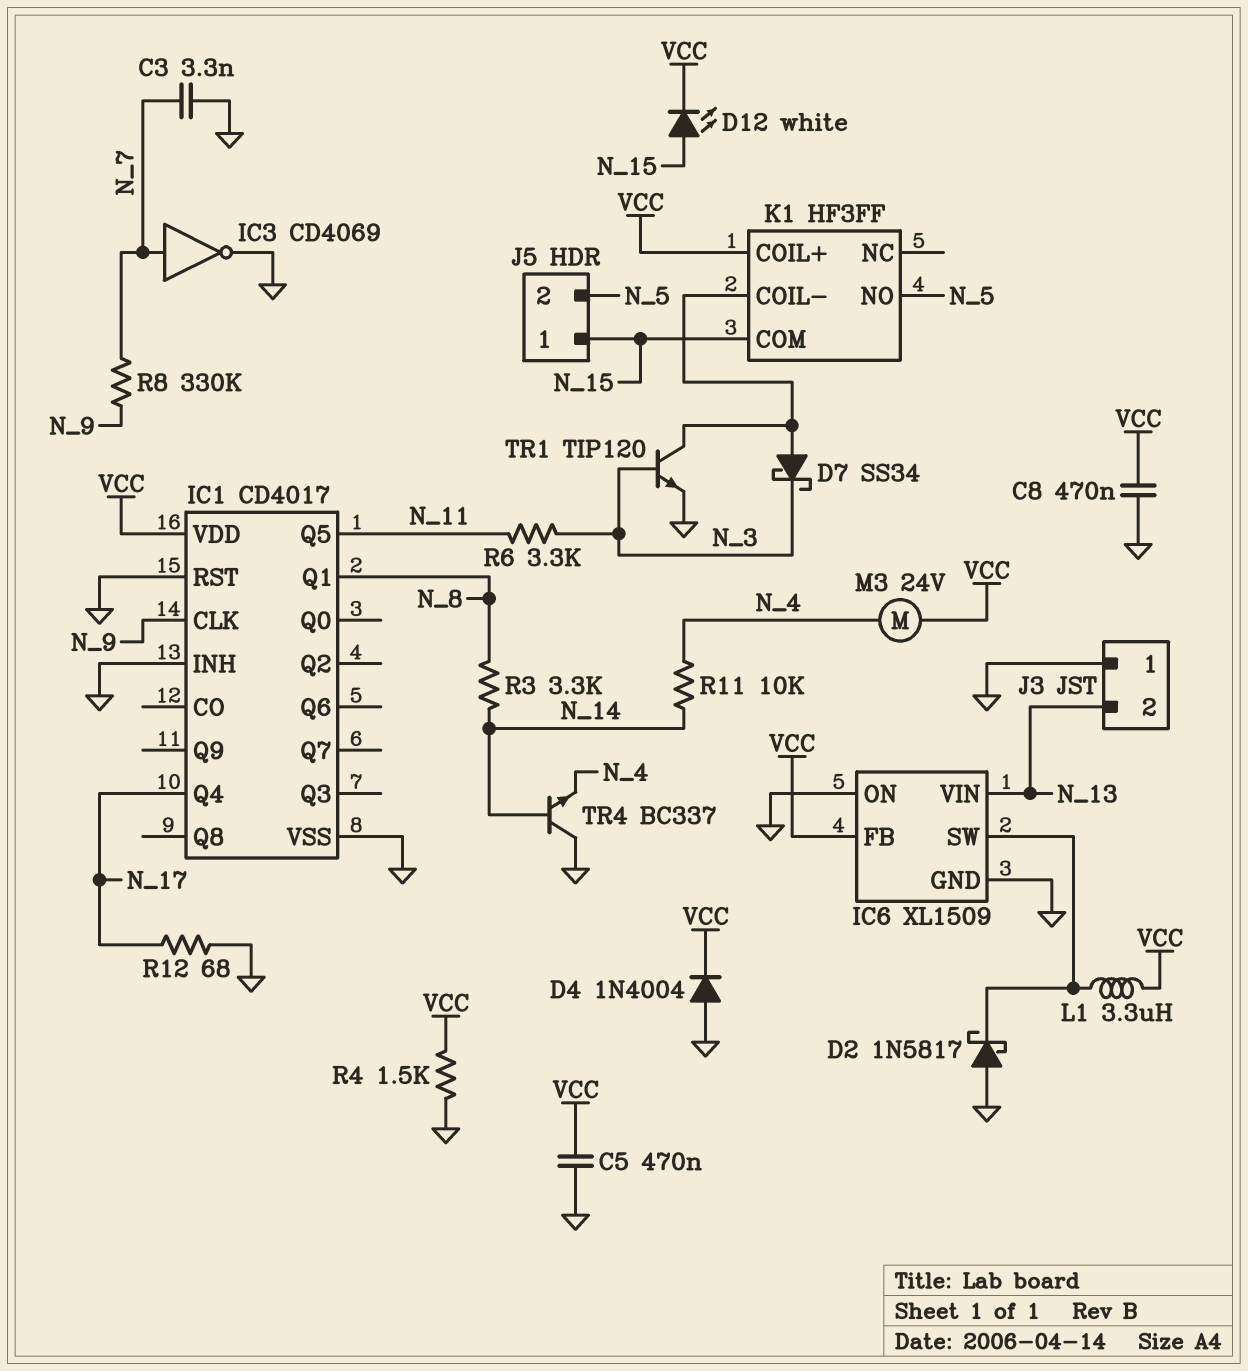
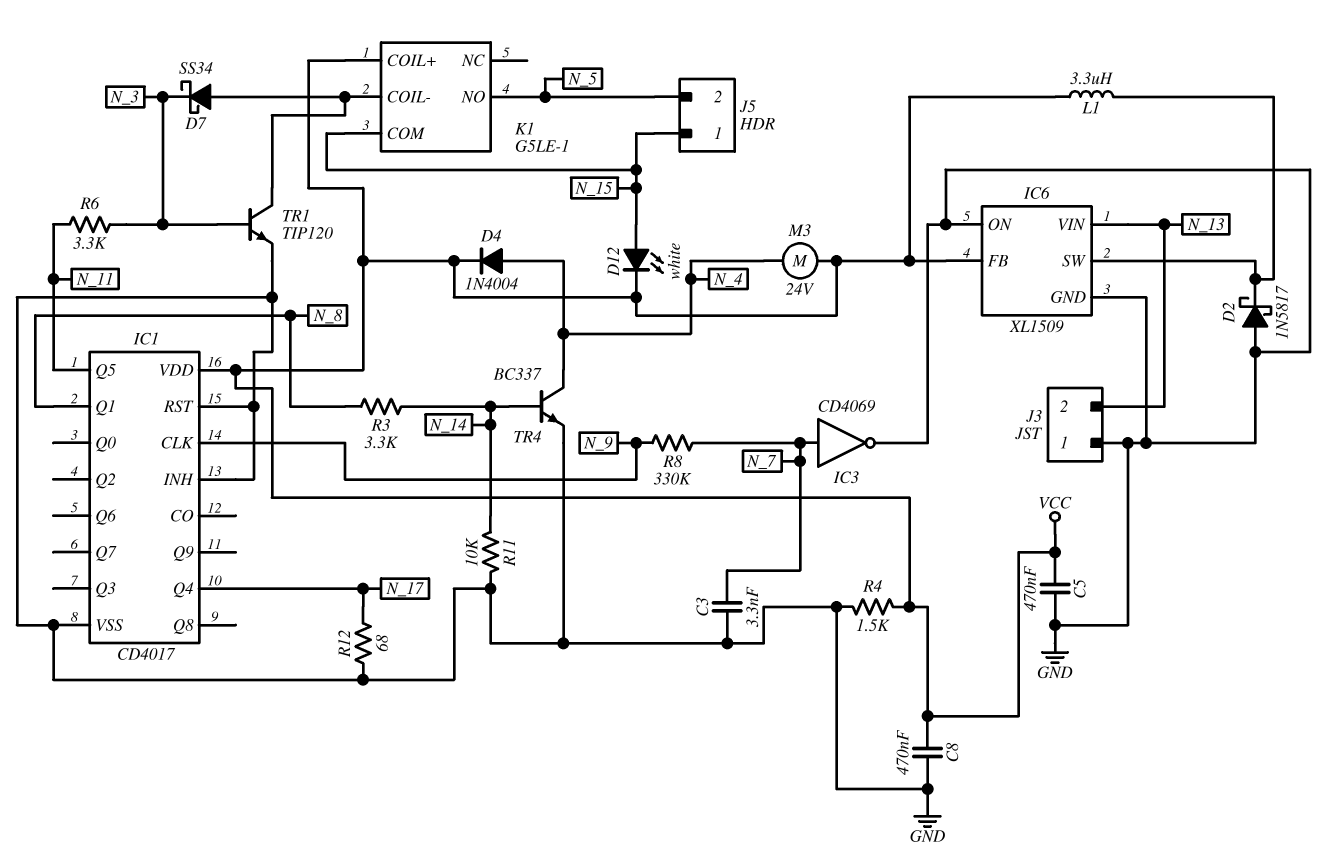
D4: diode 1N4004 (A GND, K VCC) -> diode 1N4004 (A N_4, K VCC)
K1: HF3FF -> G5LE-1
R11: 10k (N_4, N_14) -> 10k (GND, N_14)
TR4: NPN BC337 (B N_14, C GND, E N_4) -> NPN BC337 (B N_14, C N_4, E GND)

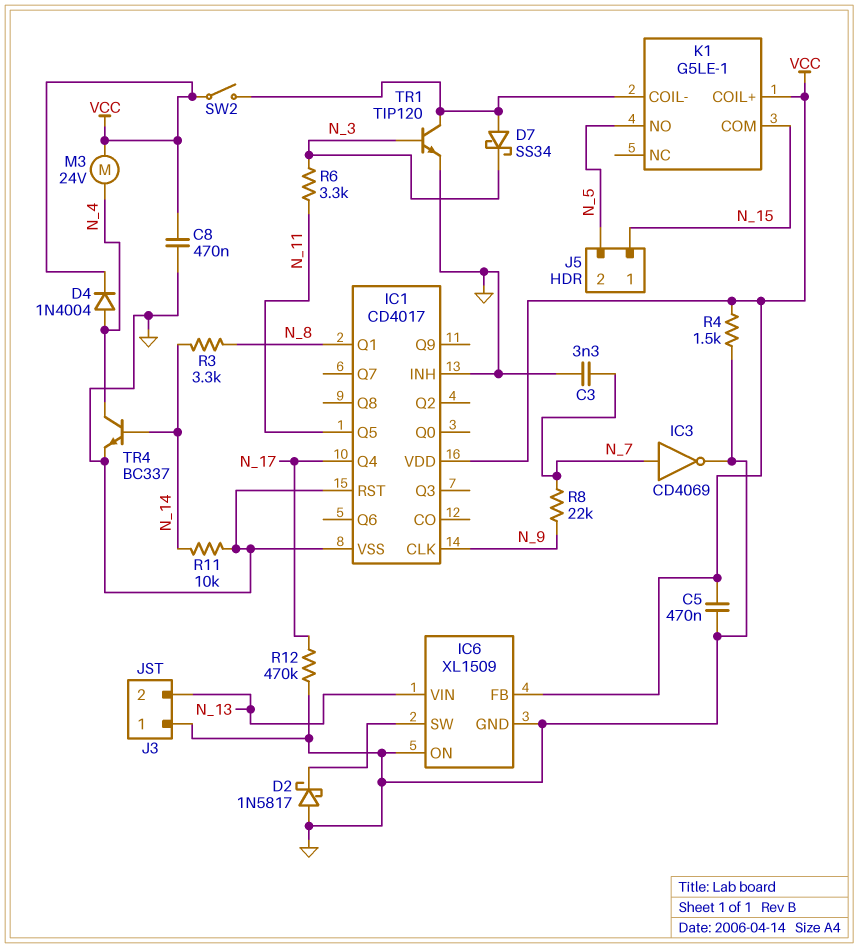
D12: LED white (A N_15, K VCC) -> none
L1: 3.3uH (IC6/SW, VCC) -> none
R8: 330k (N_7, N_9) -> 22k (N_7, N_9)
R12: 68 (GND, N_17) -> 470k (GND, N_17)
SW2: none -> switch (K1/COIL-, VCC)

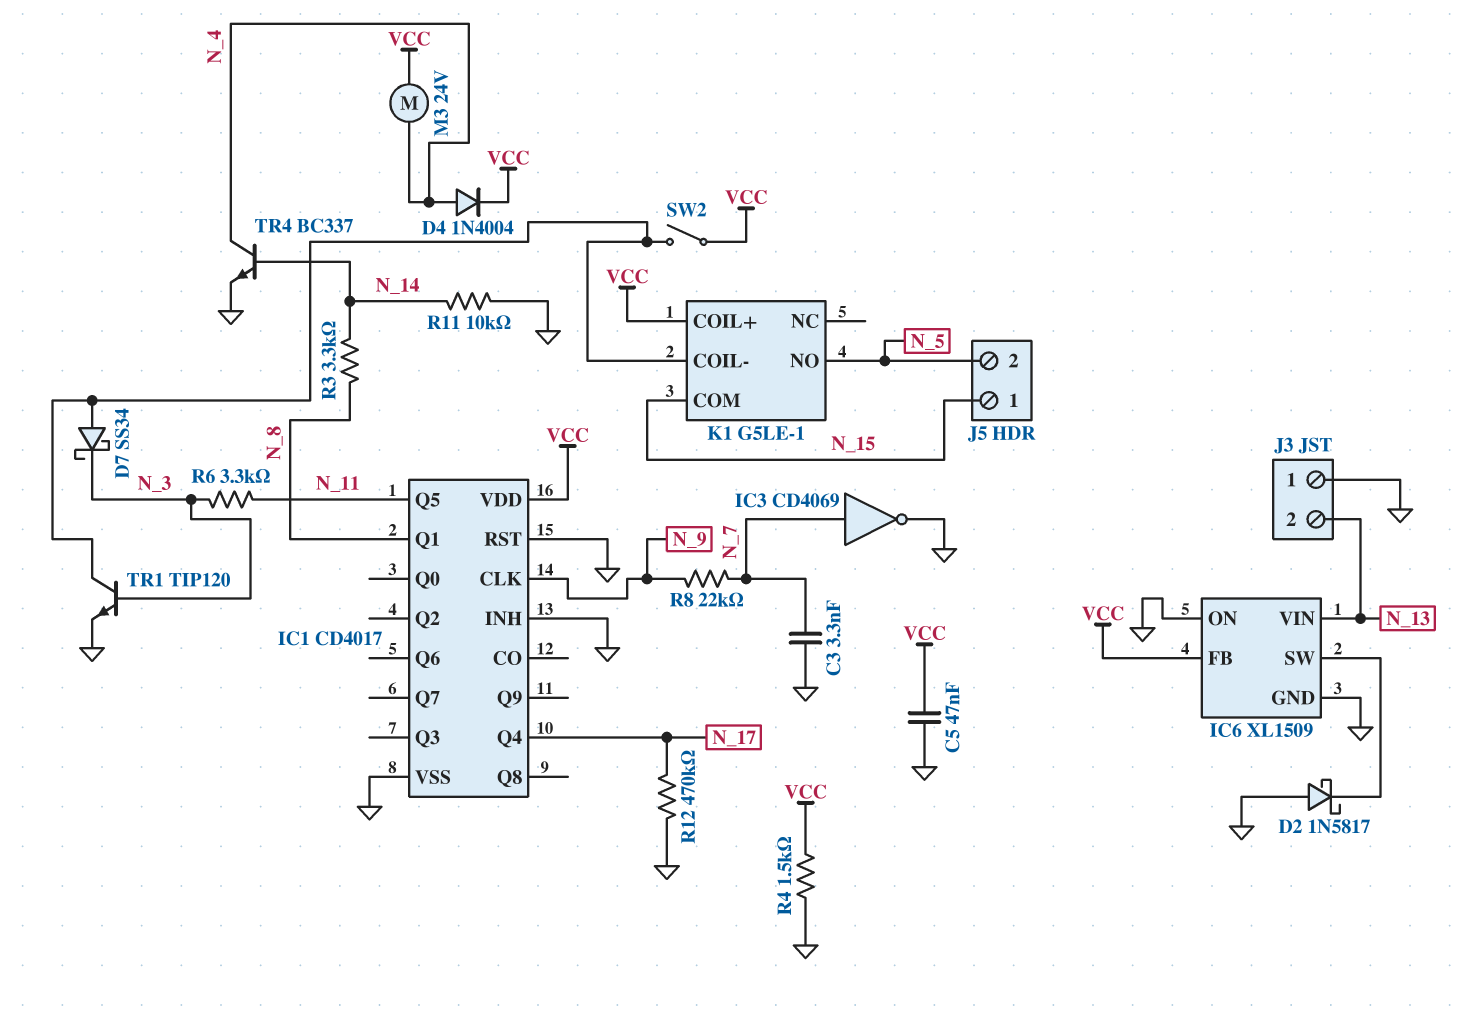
C5: 470nF (GND, VCC) -> 47nF (GND, VCC)
C8: 470nF (GND, VCC) -> none

